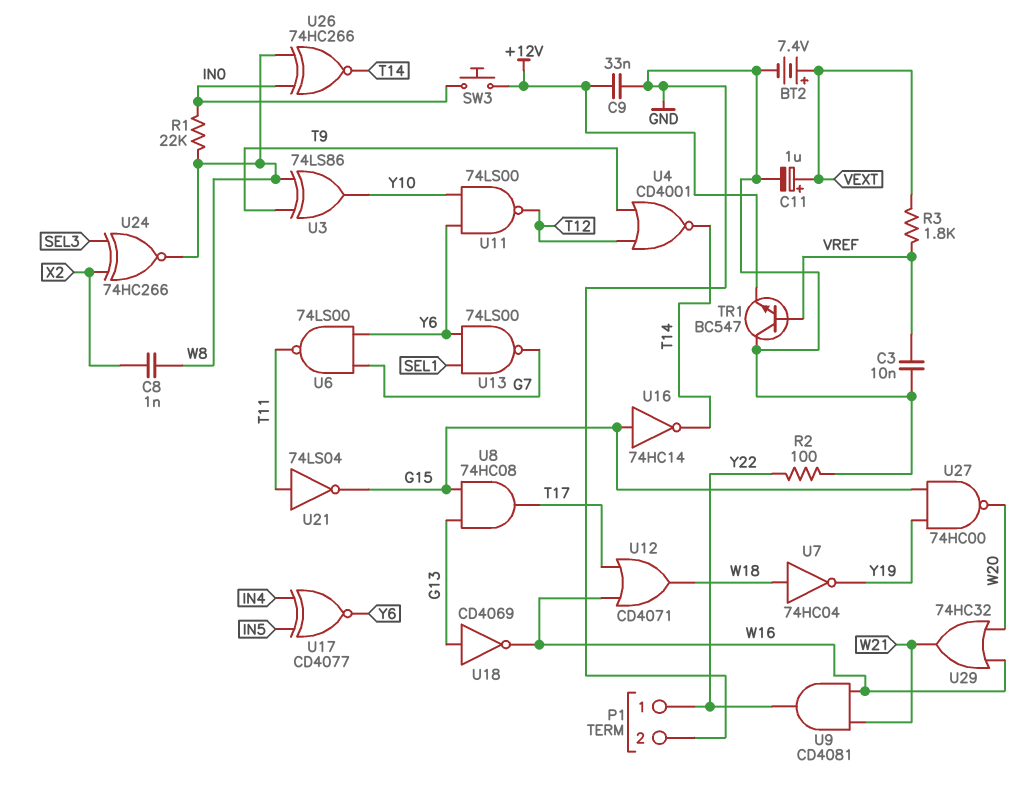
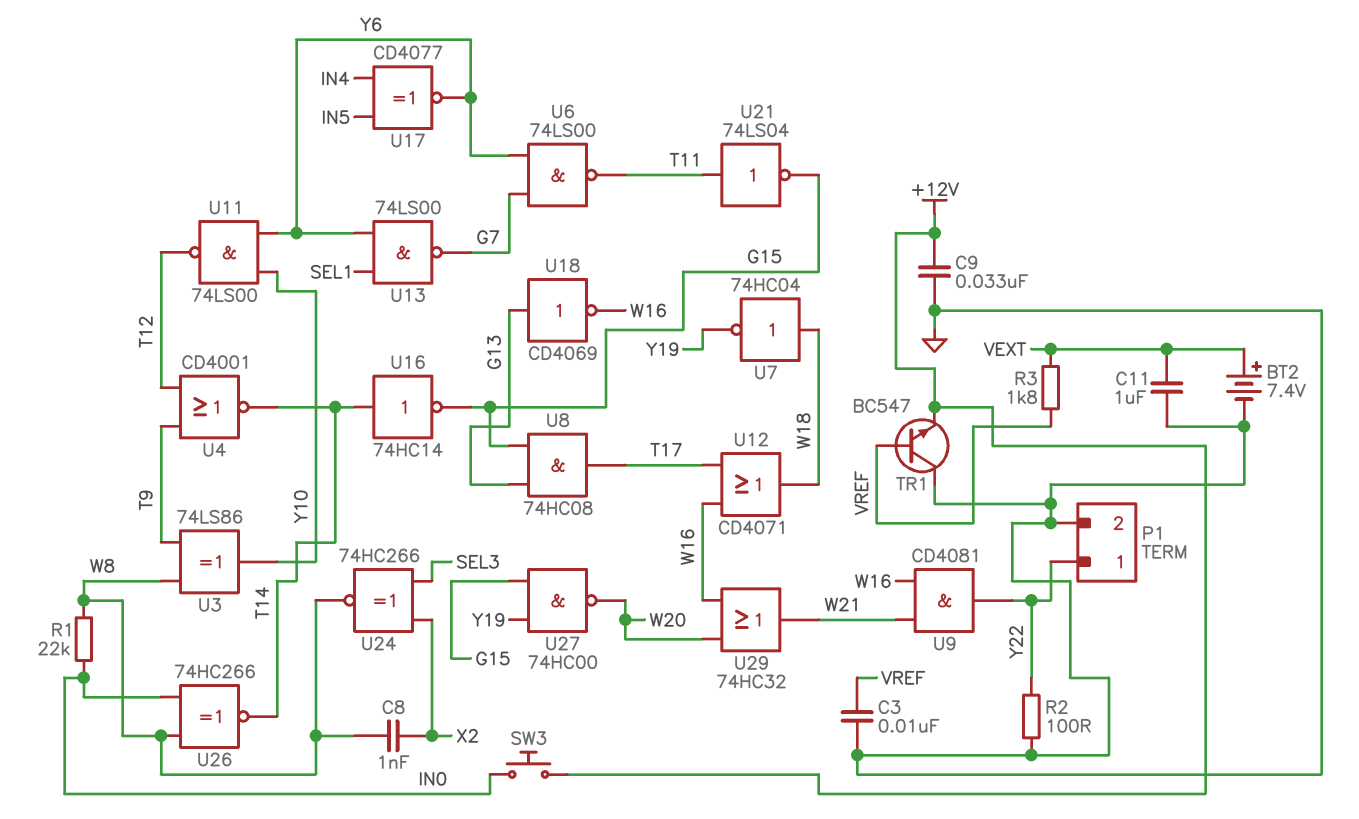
C11: 1uF (plus VEXT, minus GND) -> 1uF (GND, VEXT)
U16: NOT 74HC14 (in G15, out T14) -> NOT 74HC14 (in T14, out G15)

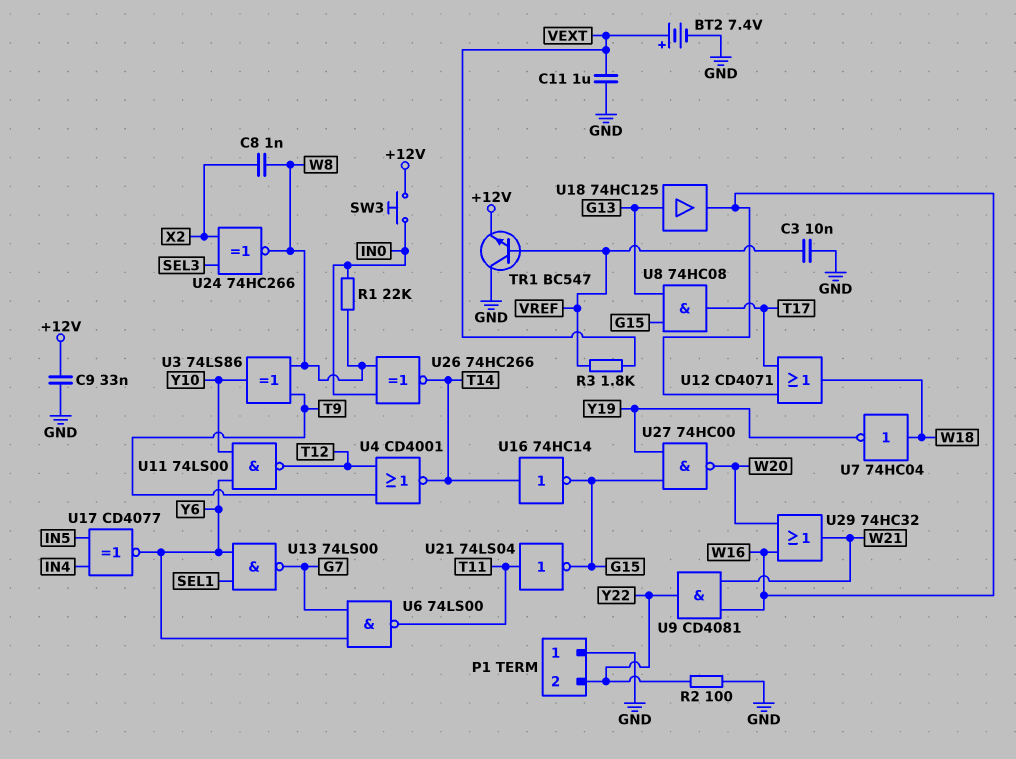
P1 pin 1: Y22 -> GND
P1 pin 2: GND -> Y22
U18: NOT CD4069 (in G13, out W16) -> buffer 74HC125 (in G13, out W16)

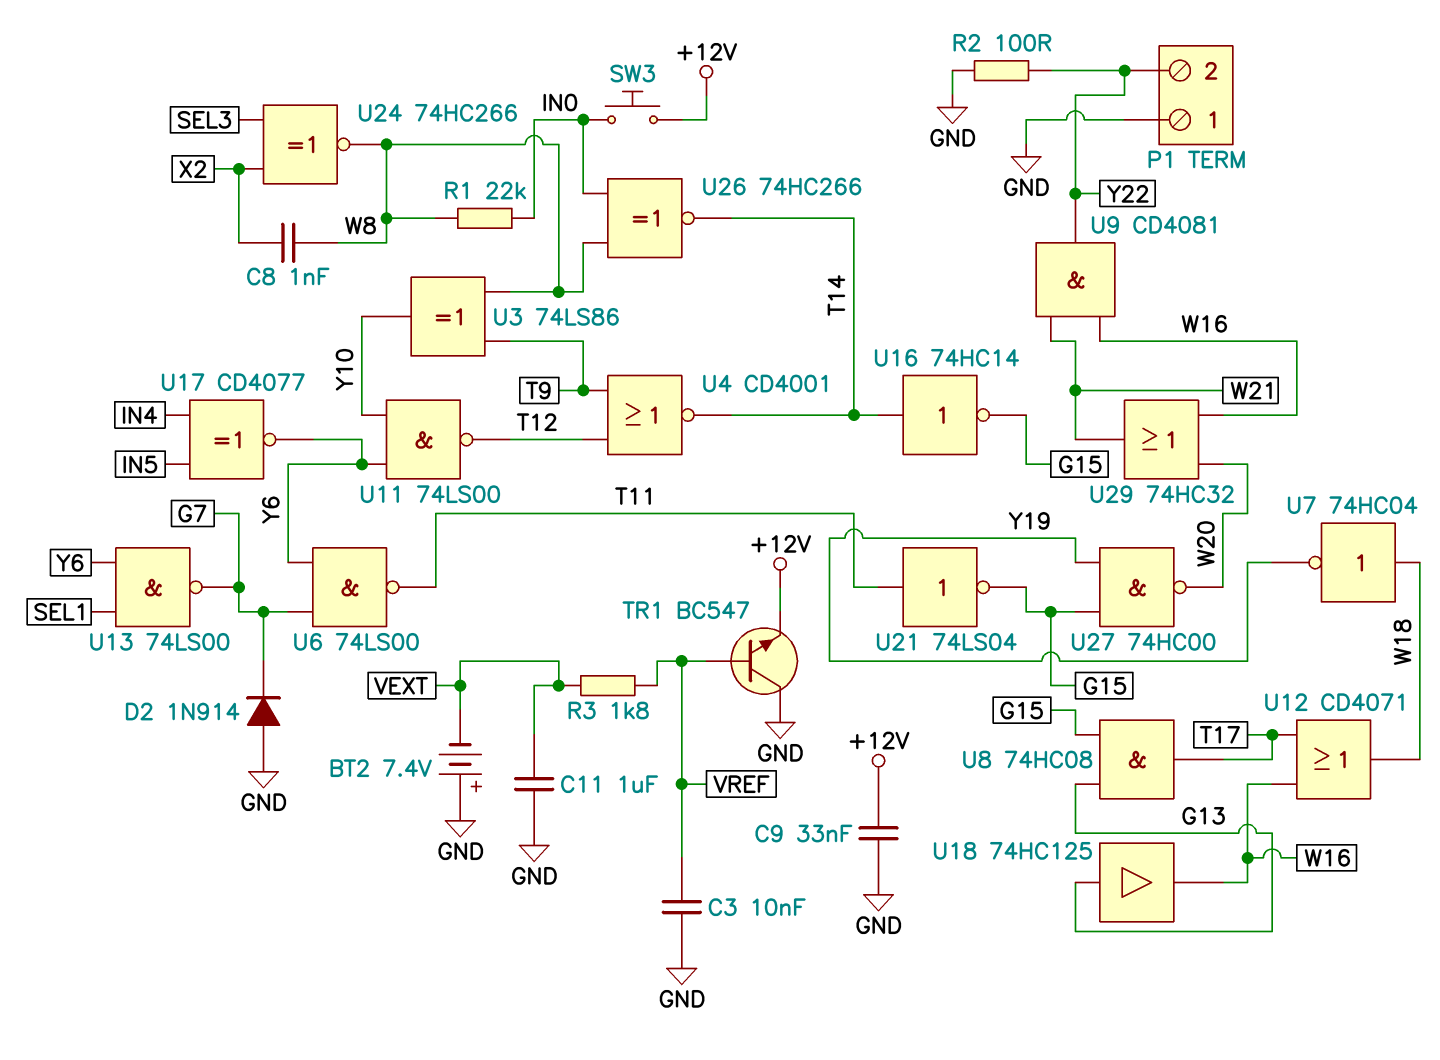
BT2: 7.4V (plus VEXT, minus GND) -> 7.4V (plus GND, minus VEXT)
D2: none -> diode 1N914 (A GND, K G7)

